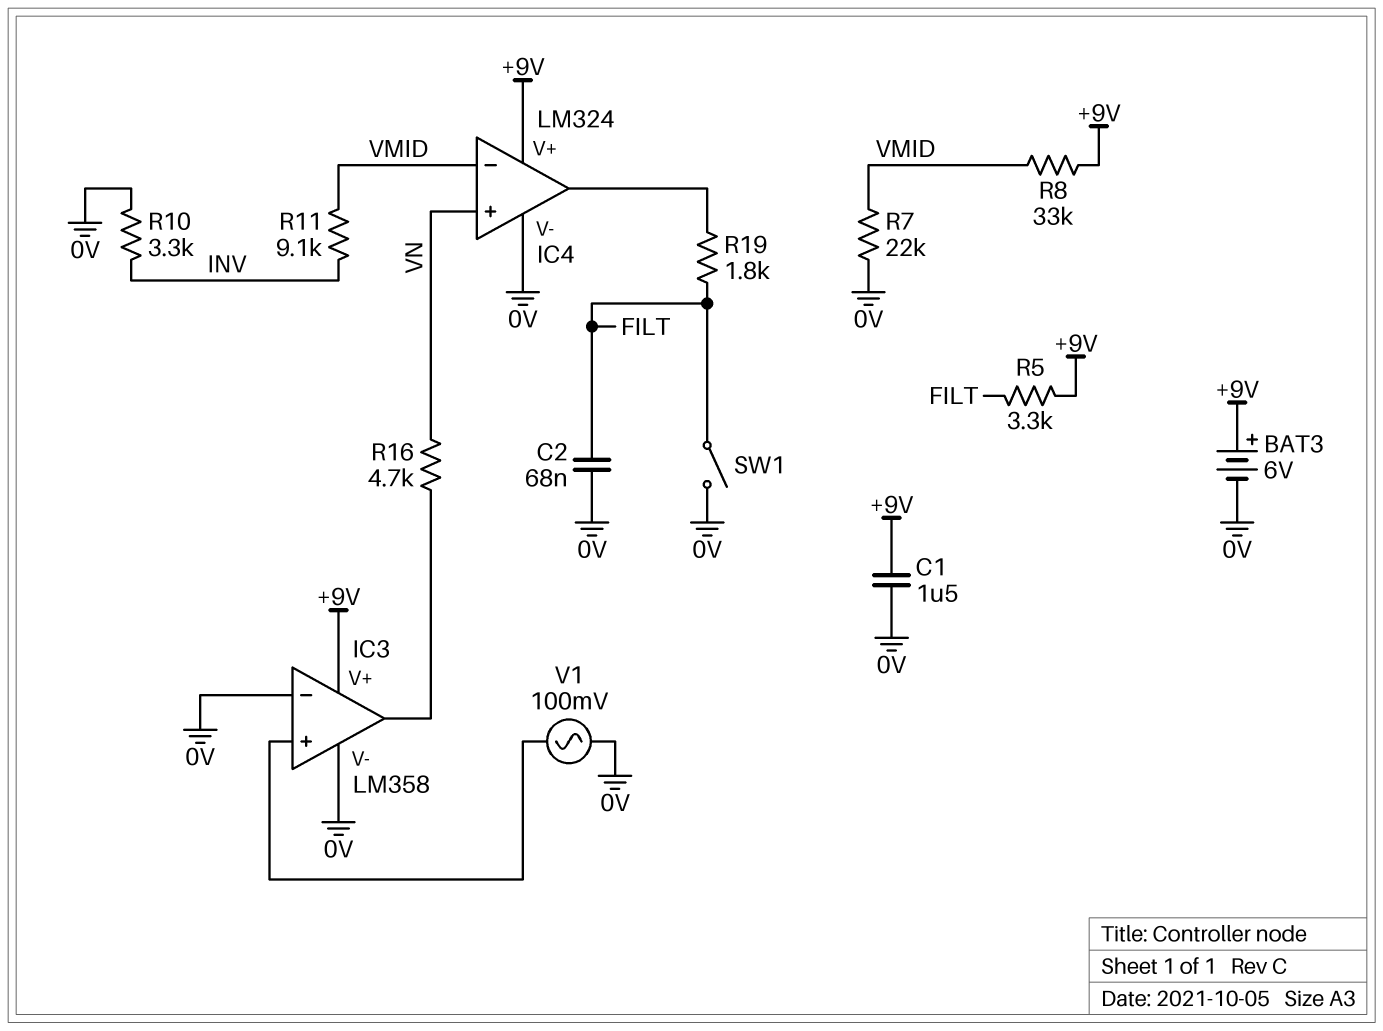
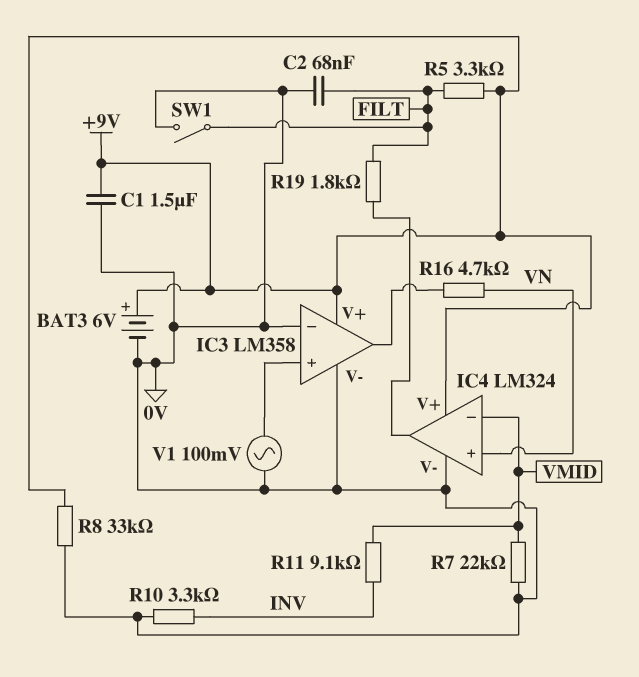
R8: 33k (+9V, VMID) -> 33k (+9V, 0V)

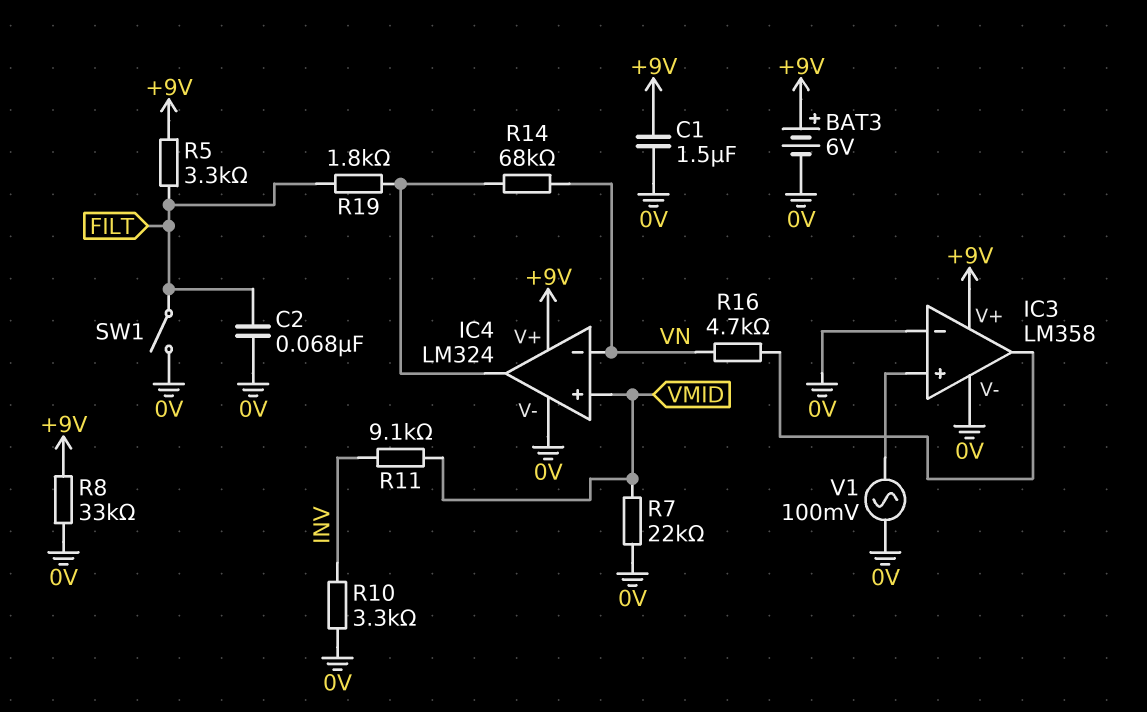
IC4 pin in+: VN -> VMID
IC4 pin in-: VMID -> VN
R14: none -> 68k (IC4/out, VN)

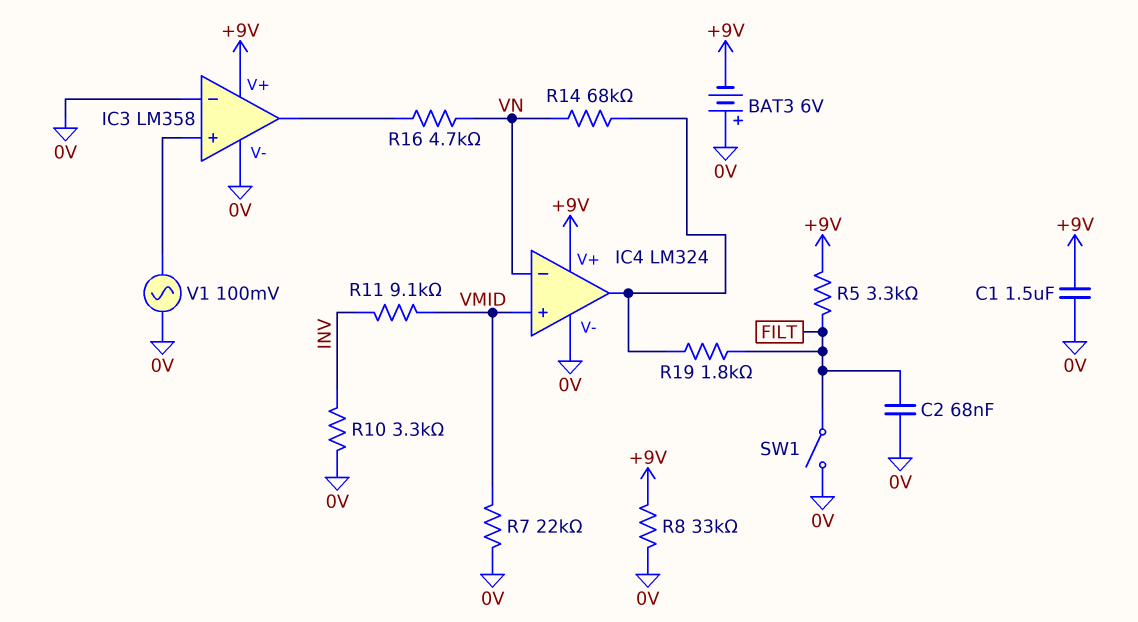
BAT3: 6V (plus +9V, minus 0V) -> 6V (plus 0V, minus +9V)

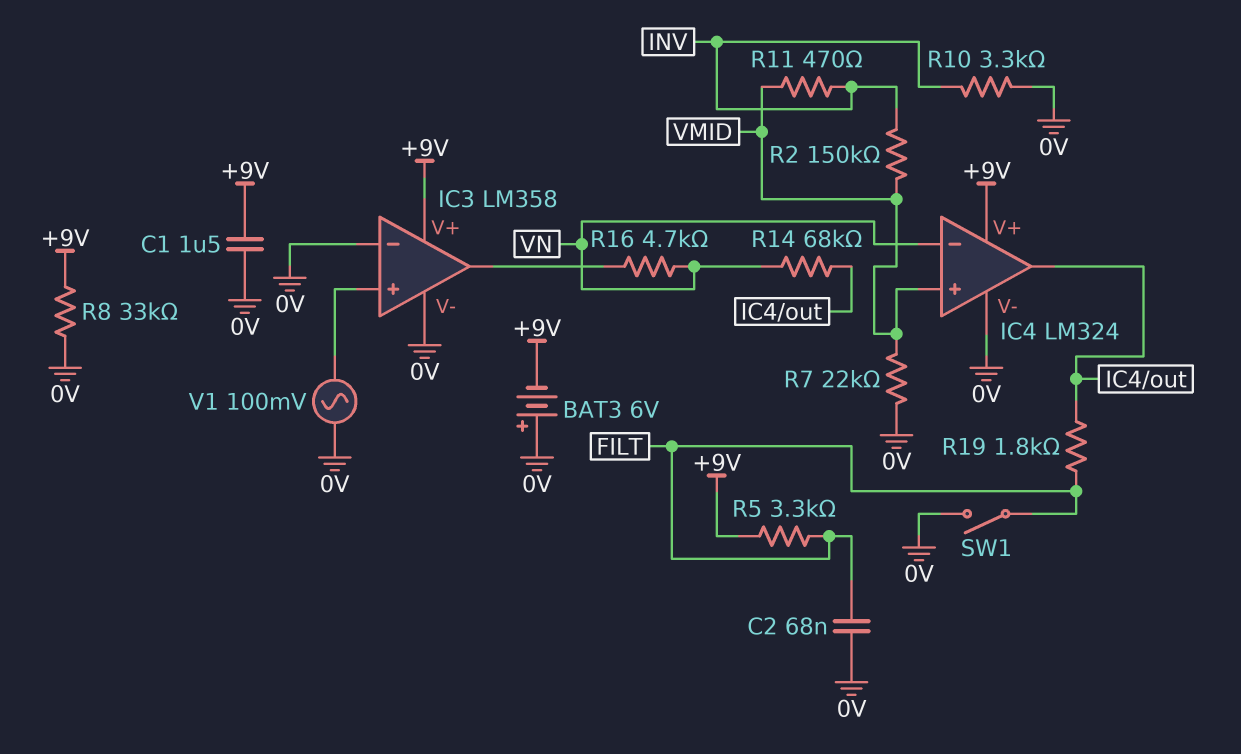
R2: none -> 150k (INV, VMID)
R11: 9.1k (INV, VMID) -> 470 (INV, VMID)

